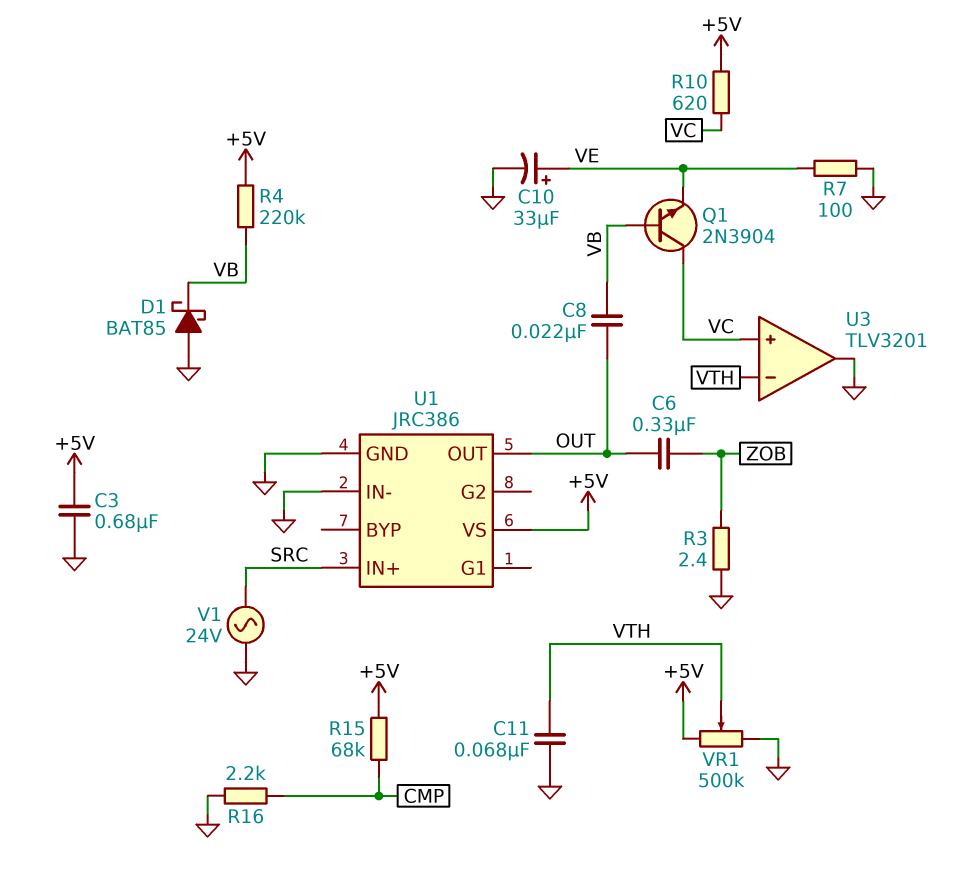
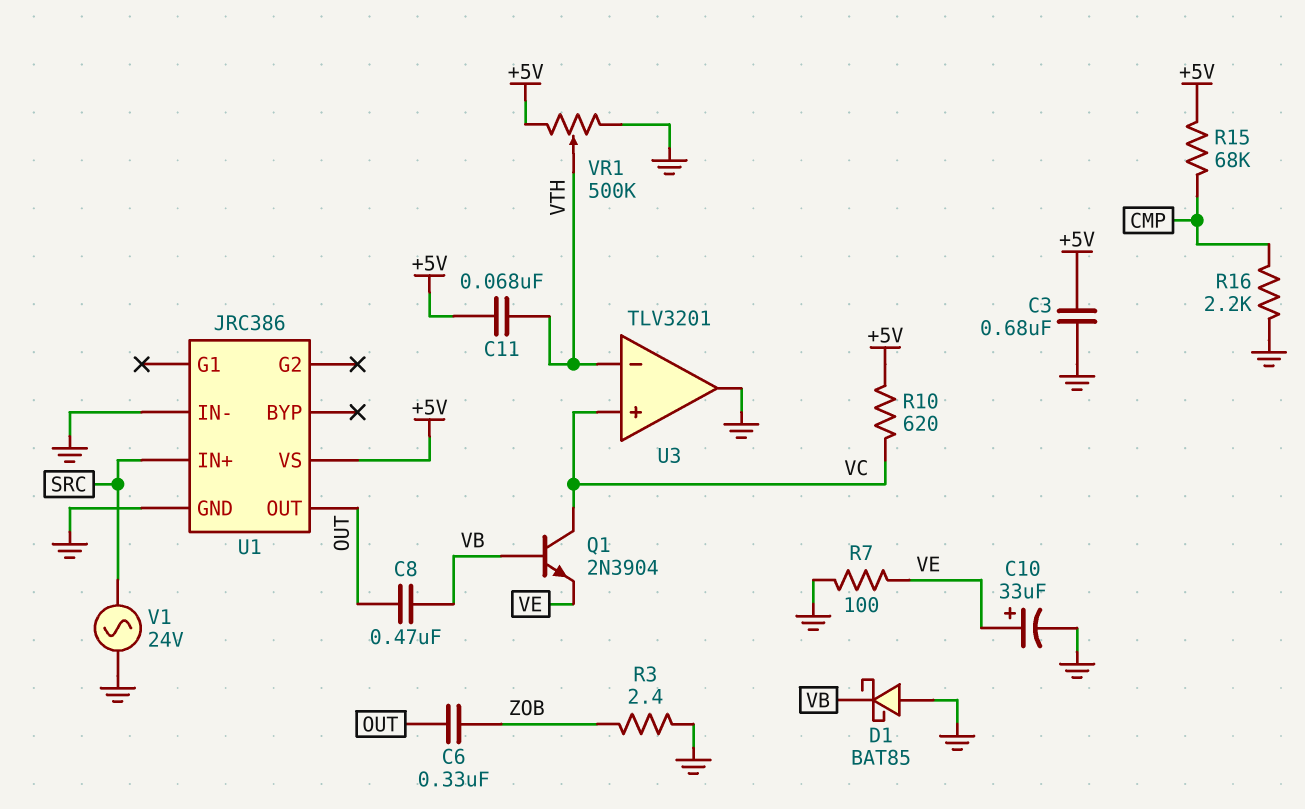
C8: 22nF (OUT, VB) -> 470nF (OUT, VB)
C11: 68nF (GND, VTH) -> 68nF (+5V, VTH)
R4: 220k (+5V, VB) -> none

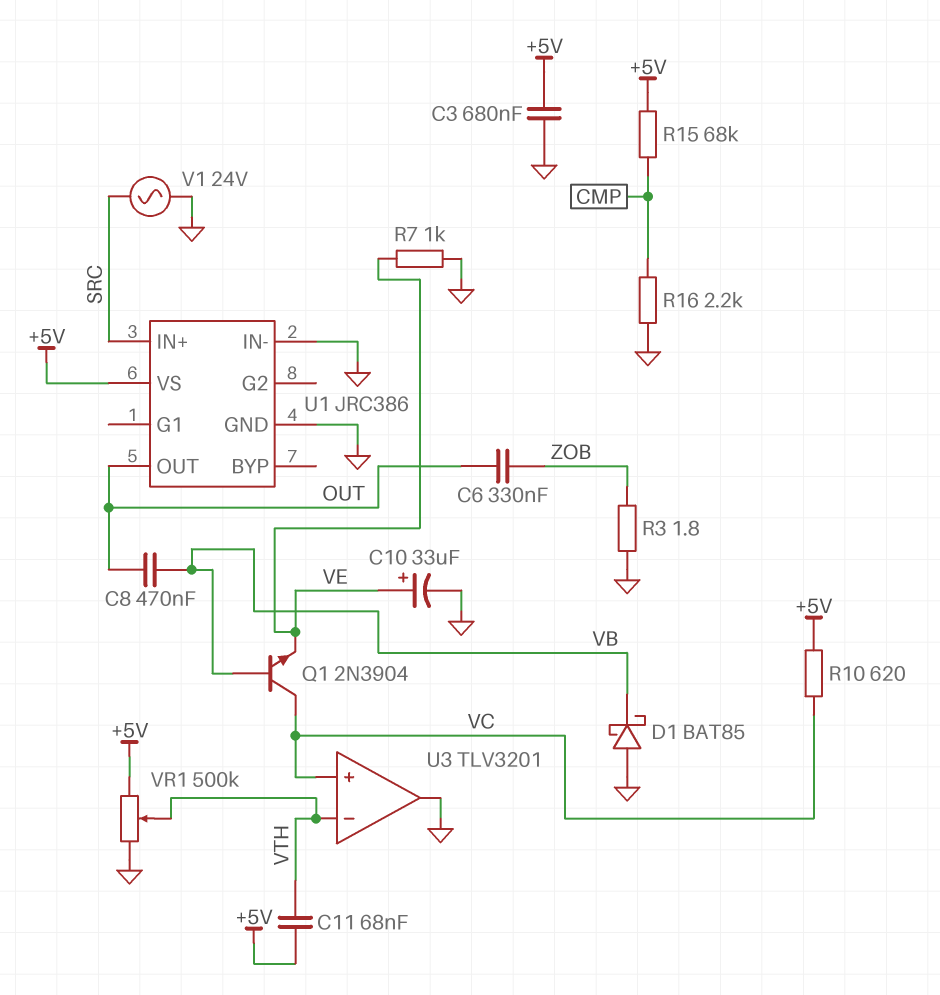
R3: 2.4 (GND, ZOB) -> 1.8 (GND, ZOB)
R7: 100 (GND, VE) -> 1k (GND, VE)

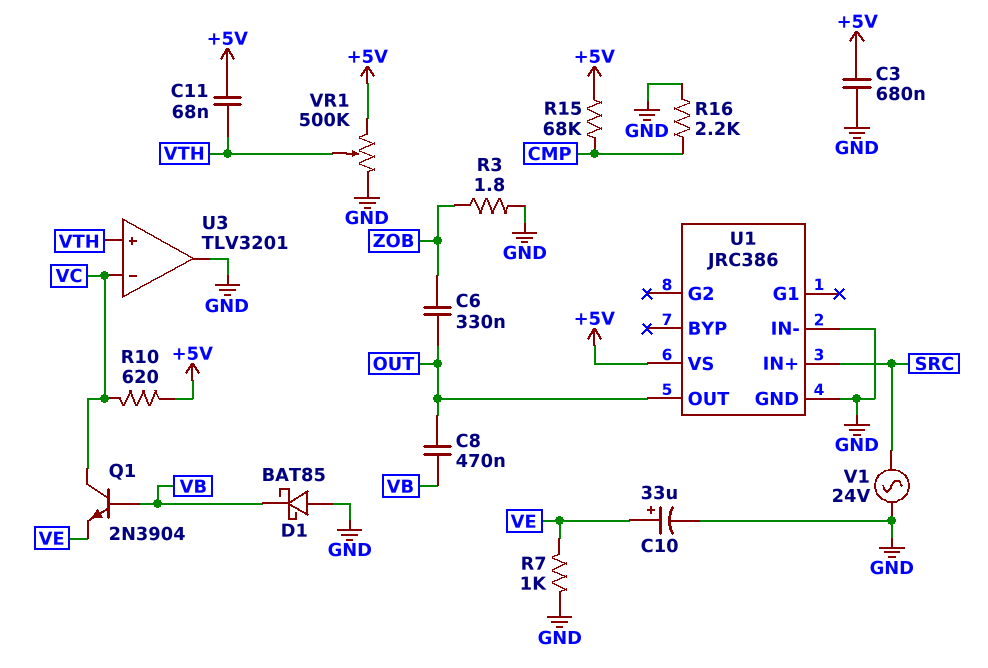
U3 pin in+: VC -> VTH
U3 pin in-: VTH -> VC

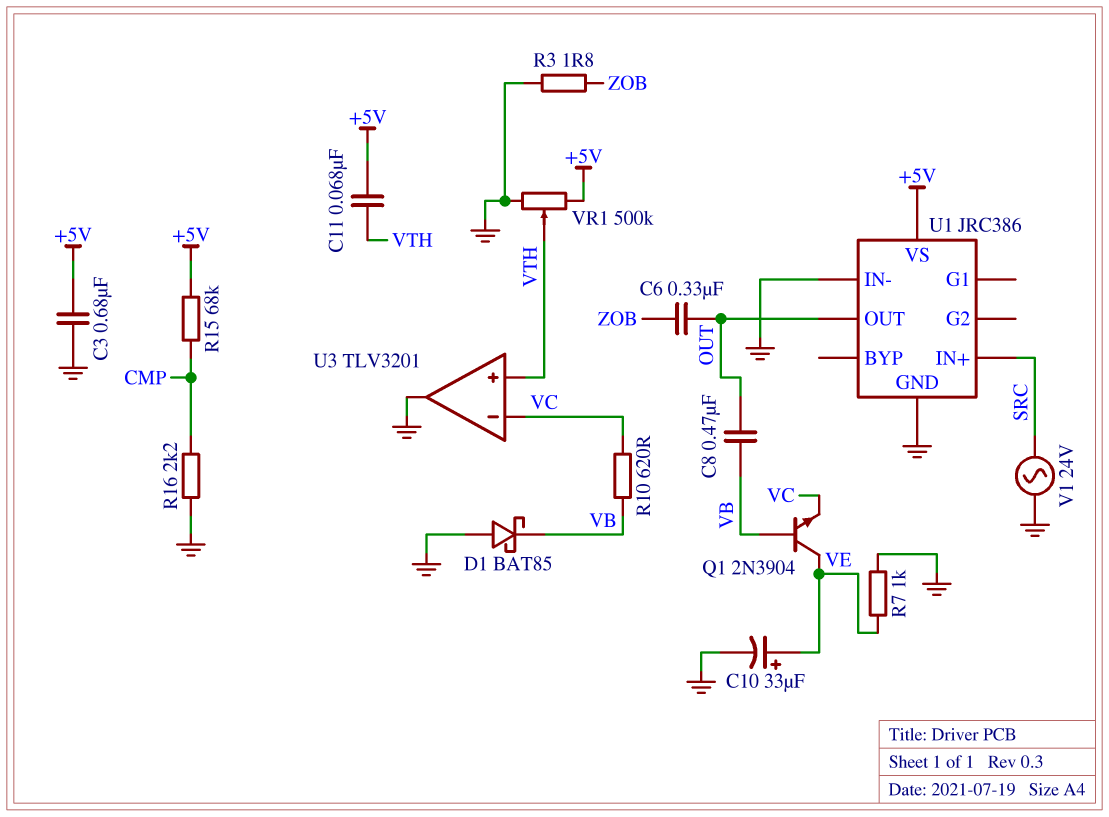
Q1: NPN 2N3904 (B VB, C VC, E VE) -> NPN 2N3904 (B VB, C VE, E VC)
R10: 620 (+5V, VC) -> 620 (VB, VC)

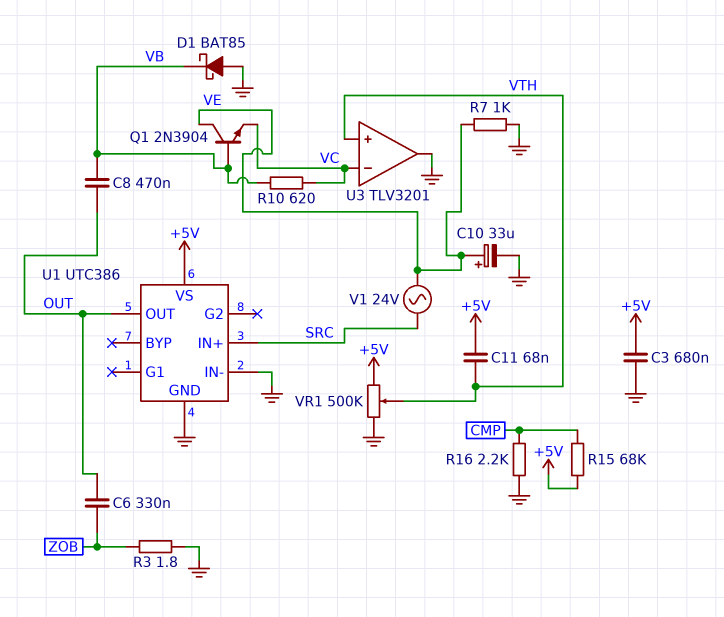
U1: JRC386 -> UTC386
V1: AC 24V (GND, SRC) -> AC 24V (SRC, VE)

